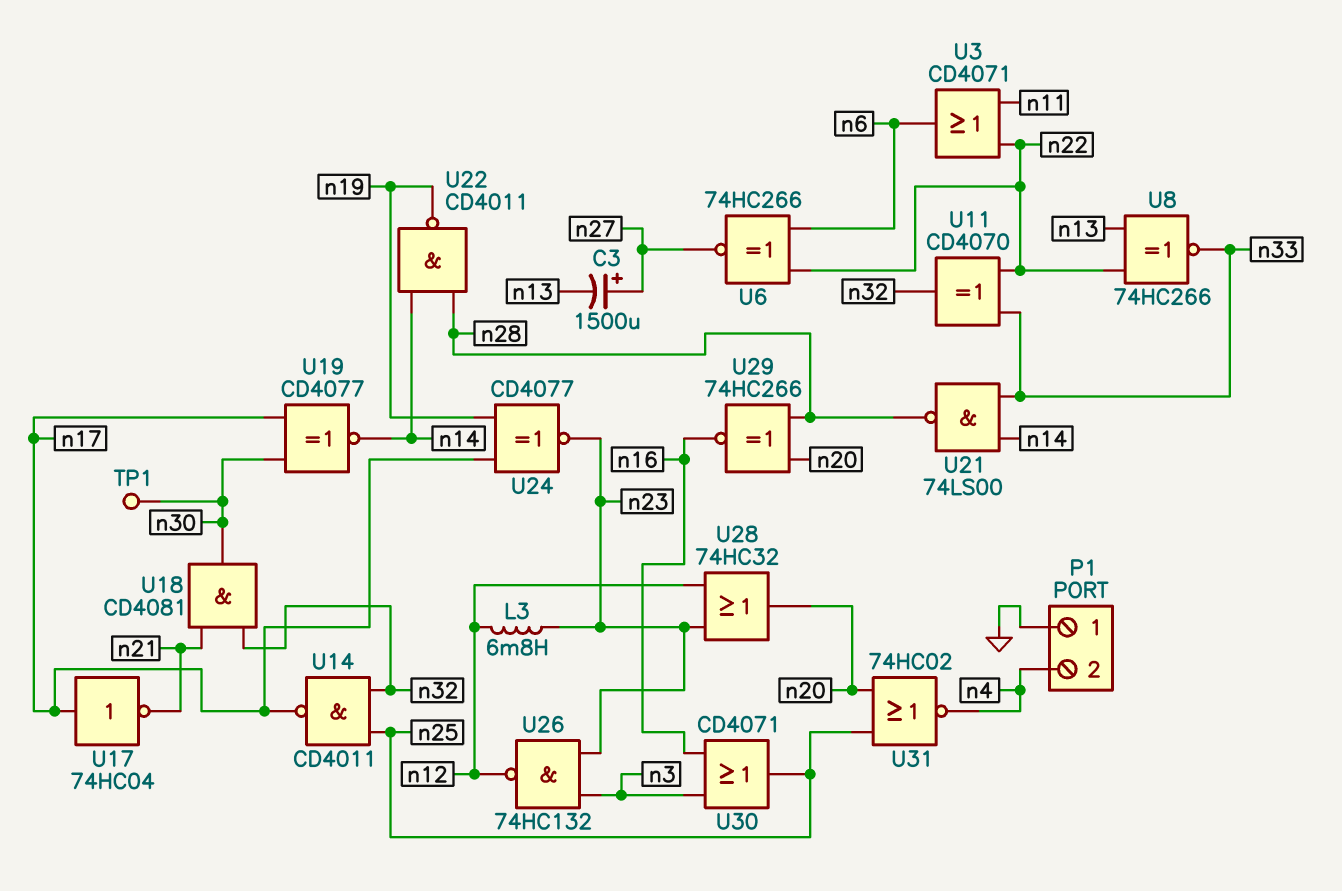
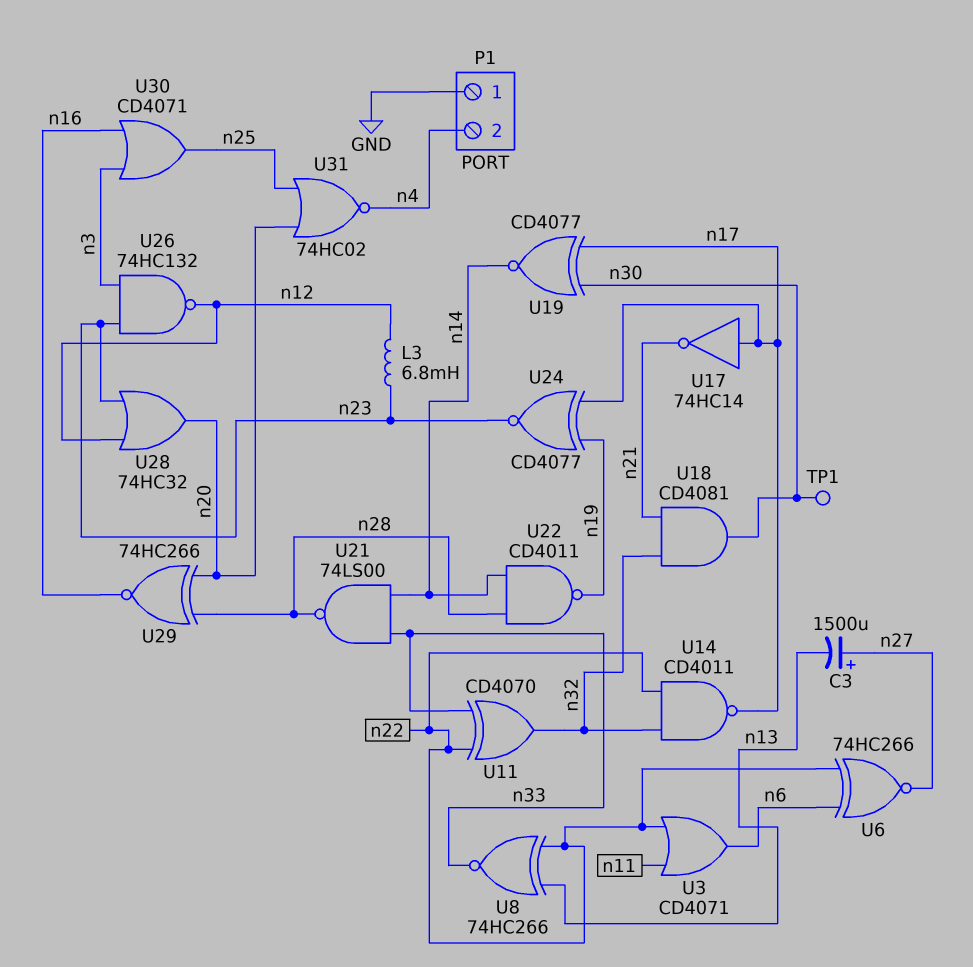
U14: NAND CD4011 (in n25, in n32, out n17) -> NAND CD4011 (in n22, in n32, out n17)
U17: NOT 74HC04 (in n17, out n21) -> NOT 74HC14 (in n17, out n21)

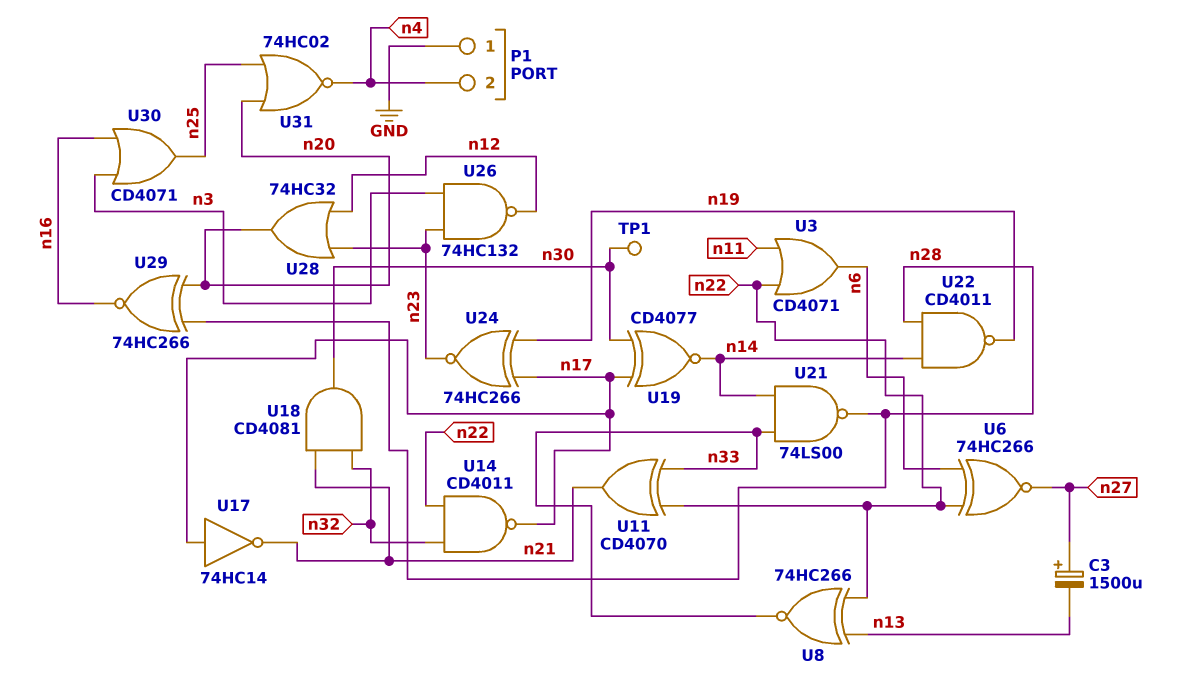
L3: 6.8mH (n12, n23) -> none
U11: XOR CD4070 (in n22, in n33, out n32) -> XOR CD4070 (in n22, in n33, out n21)
U24: XNOR CD4077 (in n17, in n19, out n23) -> XNOR 74HC266 (in n17, in n19, out n23)

